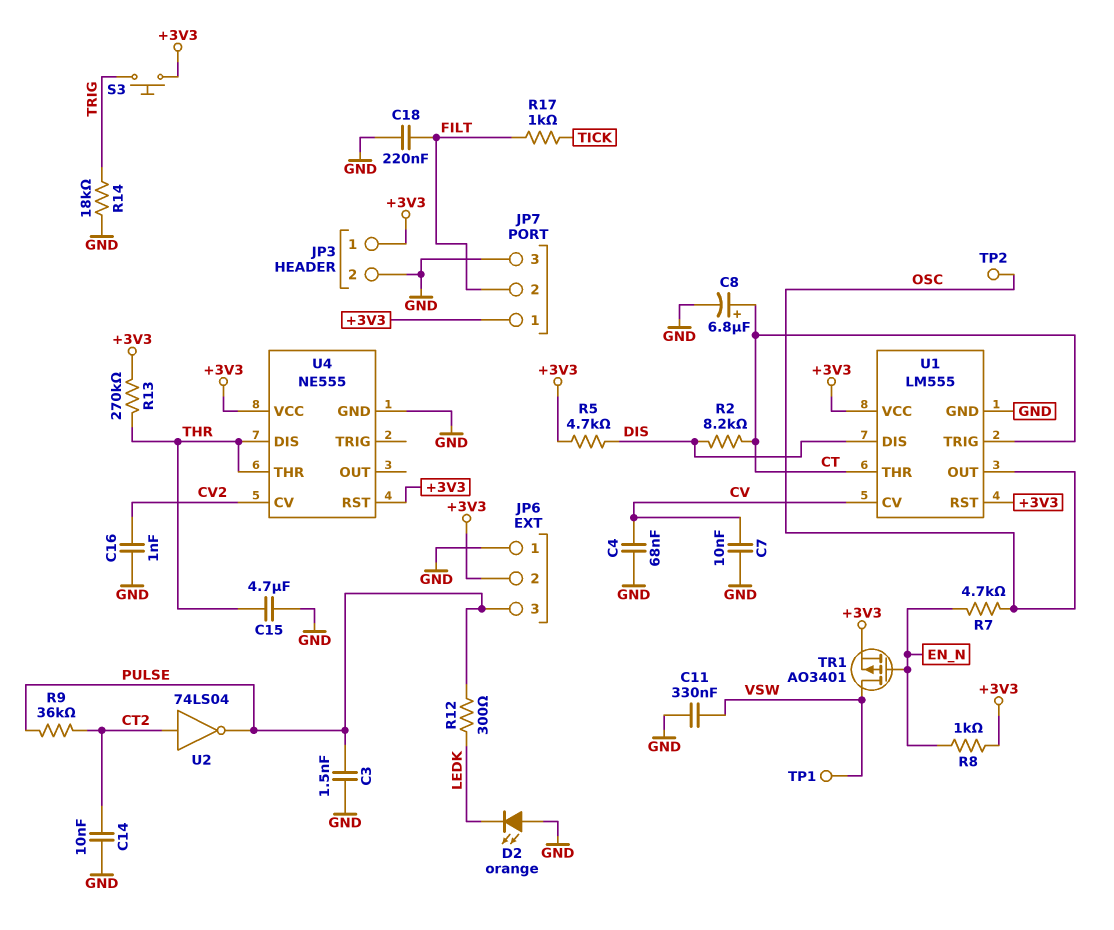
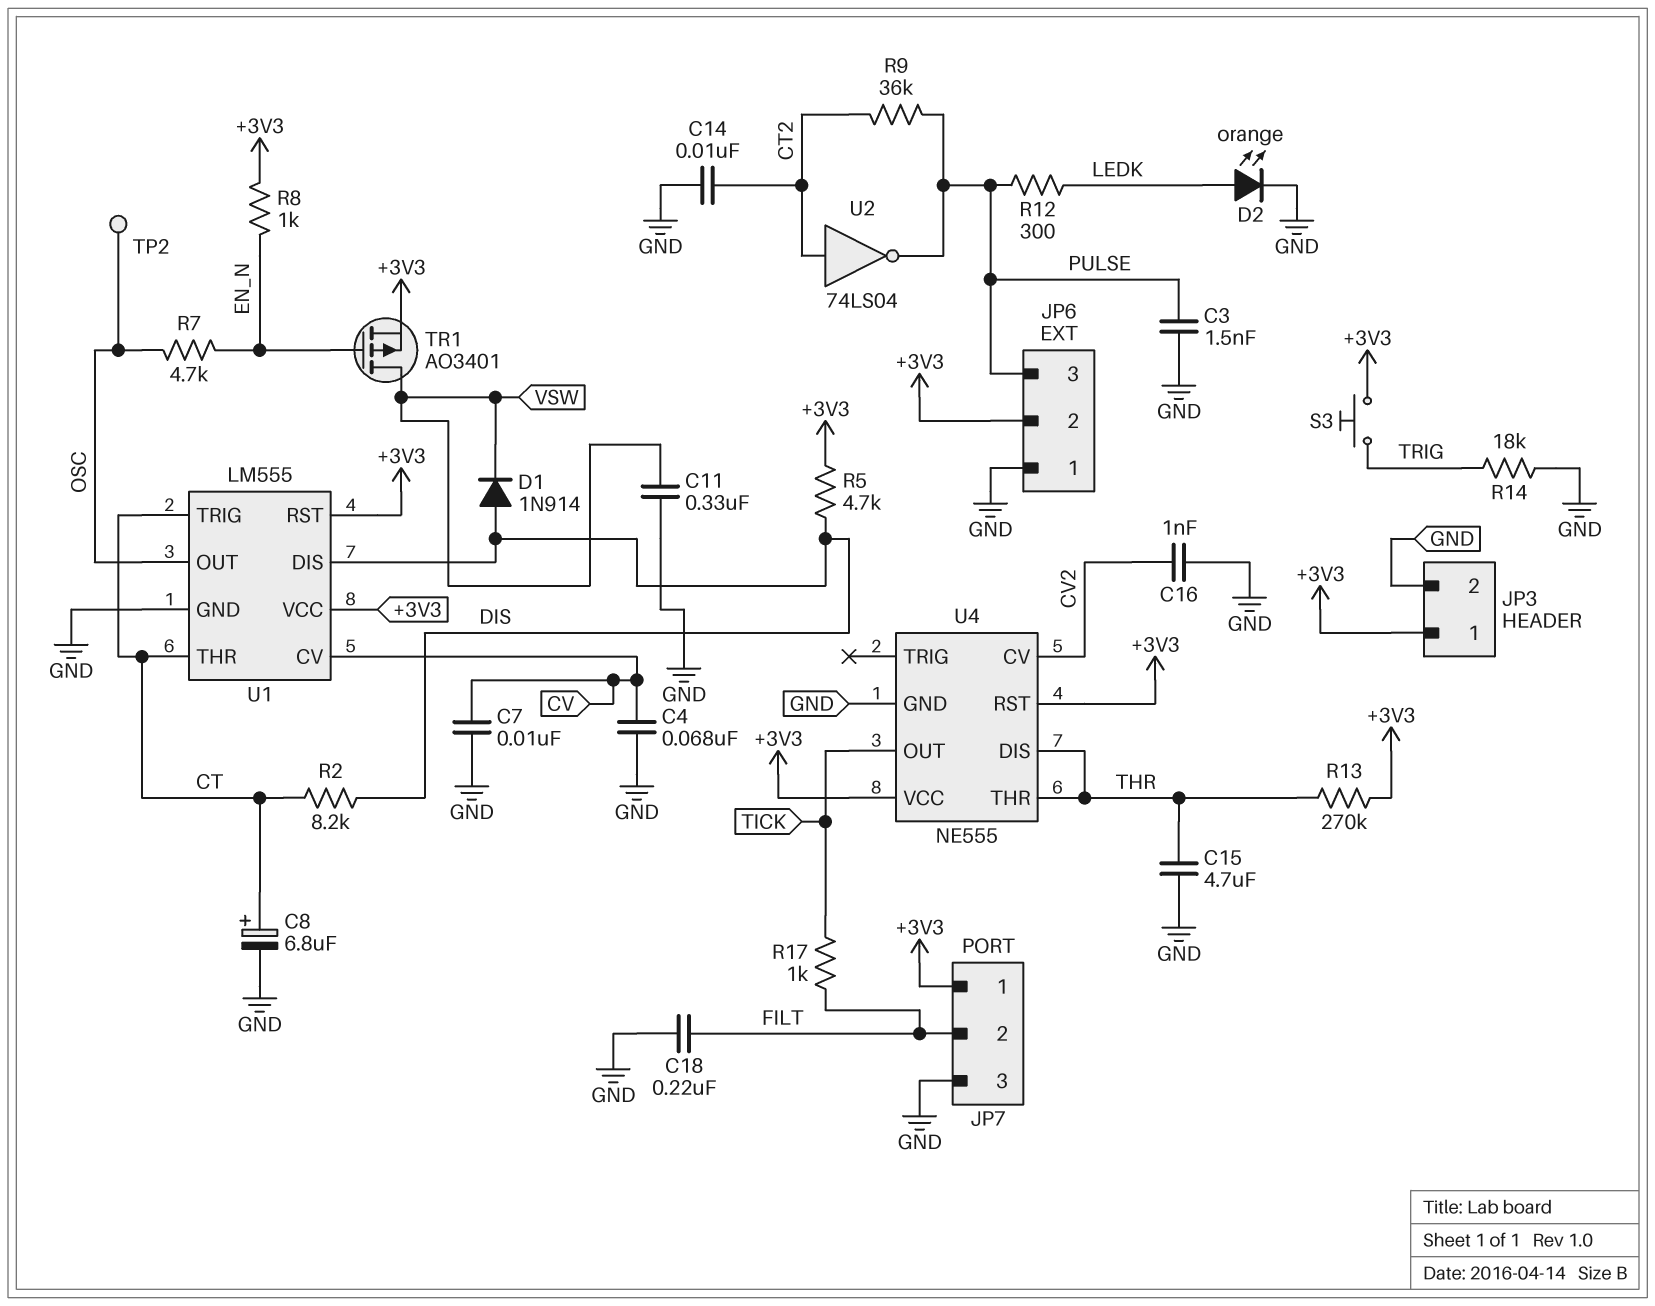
D1: none -> diode 1N914 (A DIS, K VSW)
D2: LED orange (A GND, K LEDK) -> LED orange (A LEDK, K GND)
TP1: test point (VSW) -> none
U4 pin OUT: none -> TICK

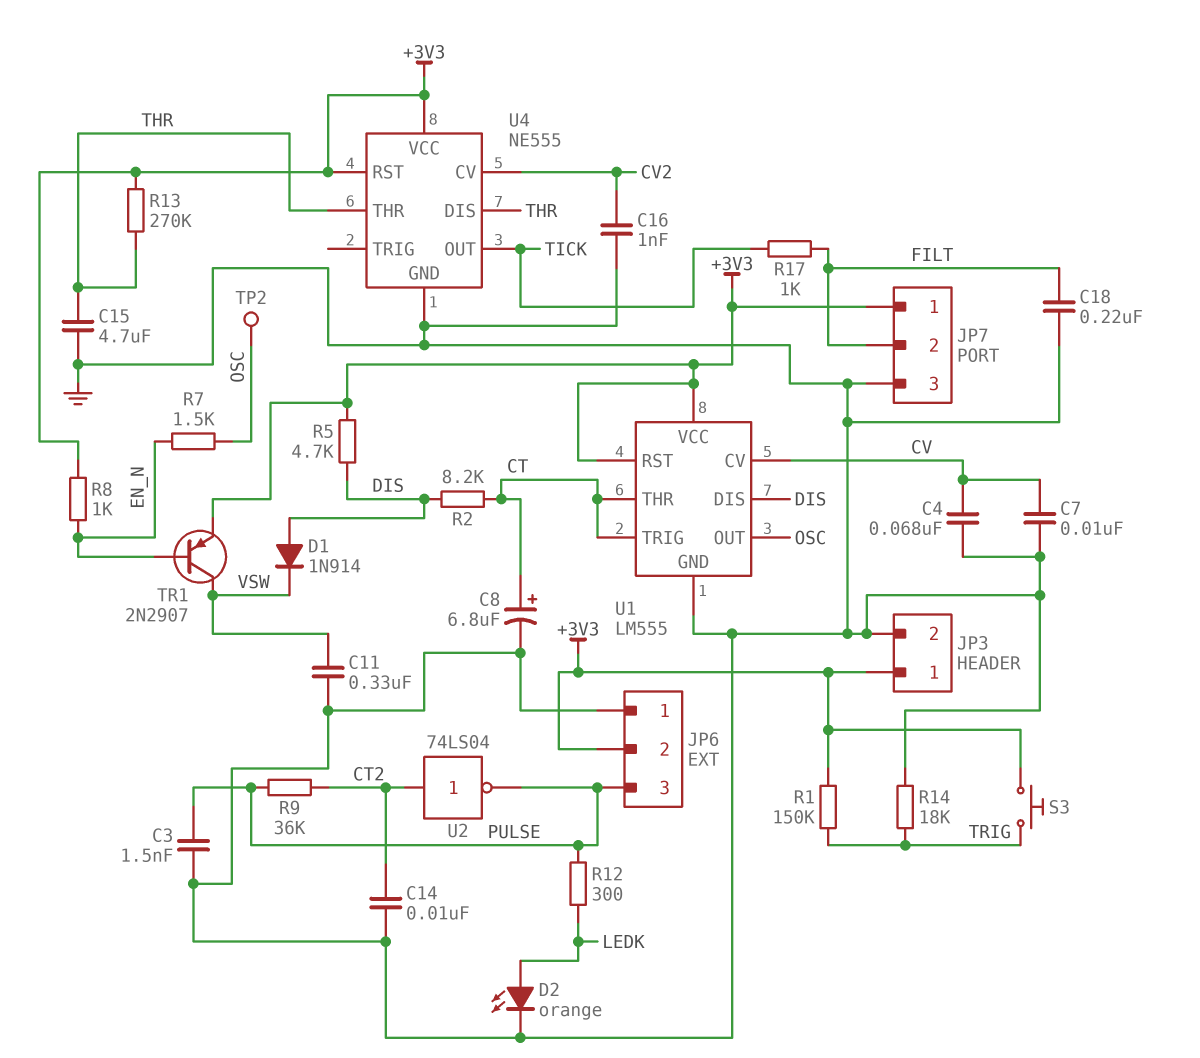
R1: none -> 150k (+3V3, TRIG)
R7: 4.7k (EN_N, OSC) -> 1.5k (EN_N, OSC)
TR1: PMOS AO3401 (G EN_N, D VSW, S +3V3) -> PNP 2N2907 (B EN_N, C VSW, E +3V3)

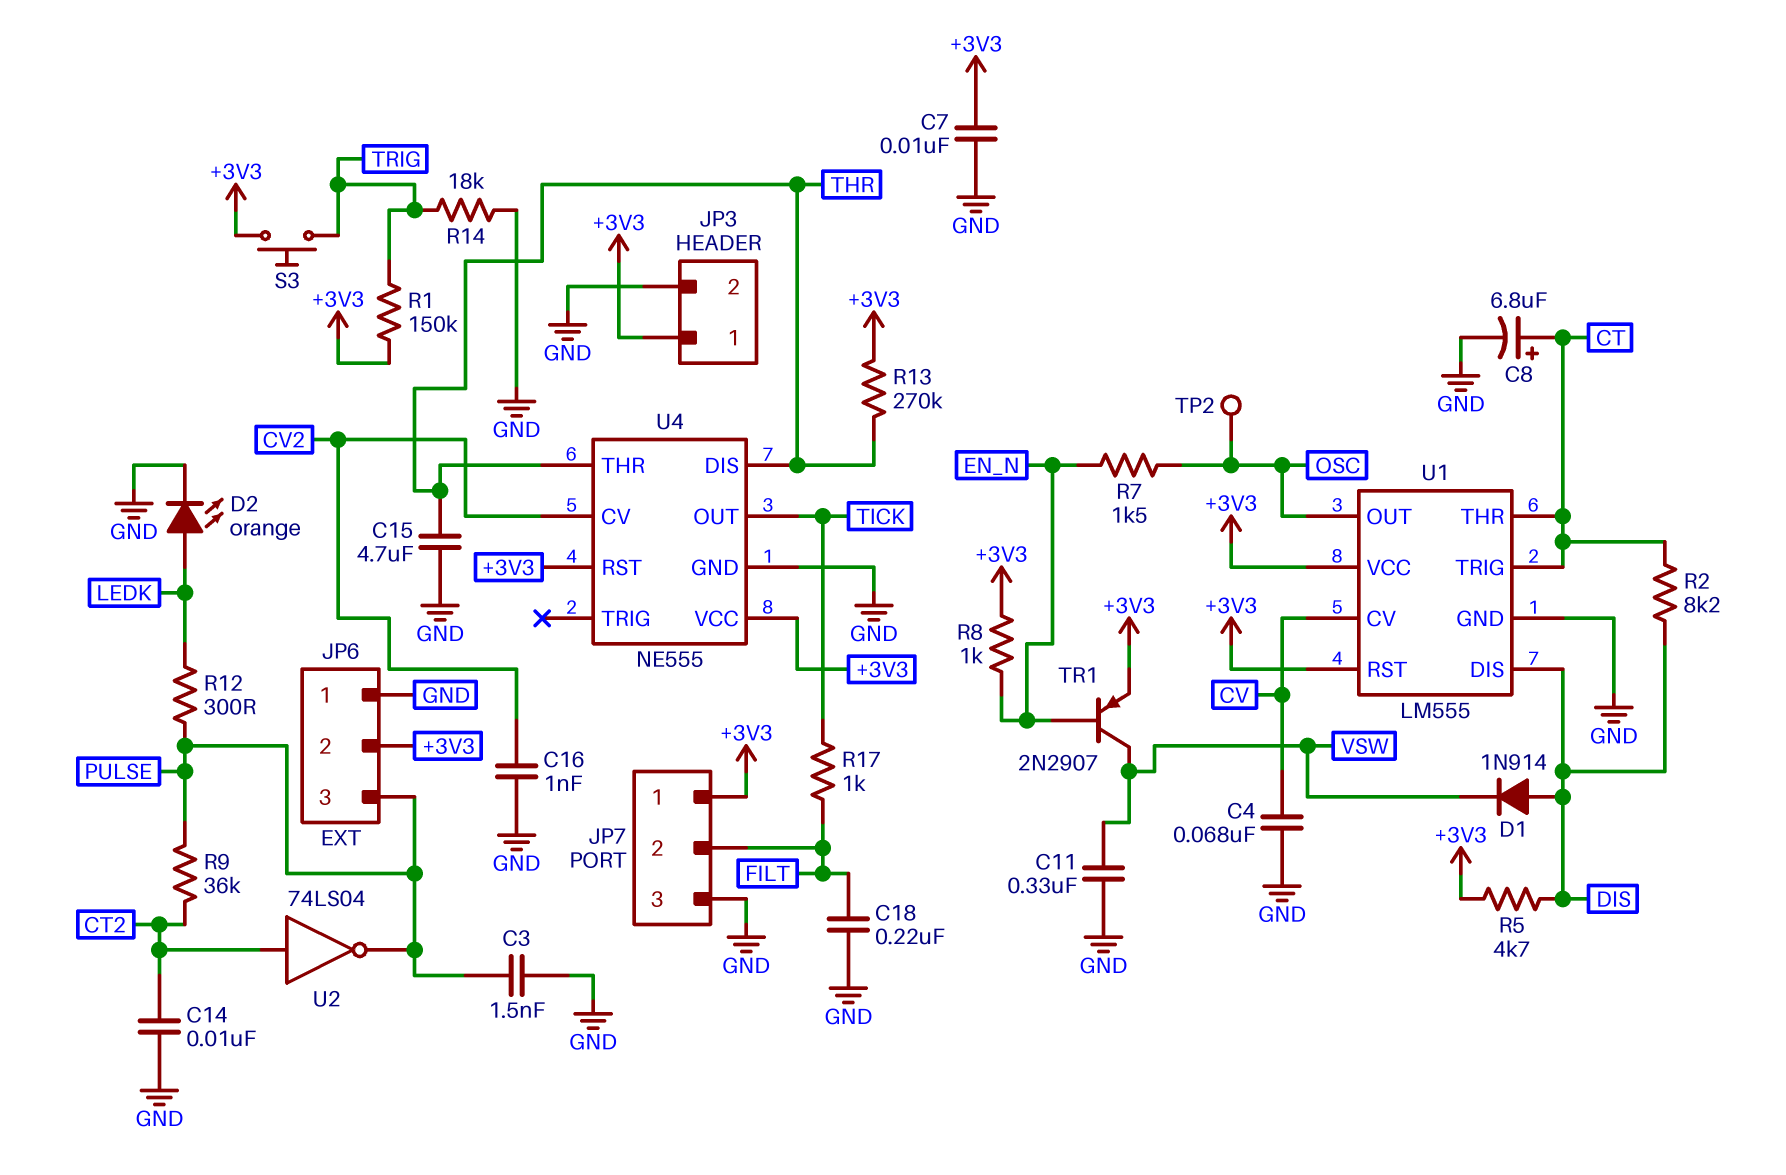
C7: 10nF (CV, GND) -> 10nF (+3V3, GND)

